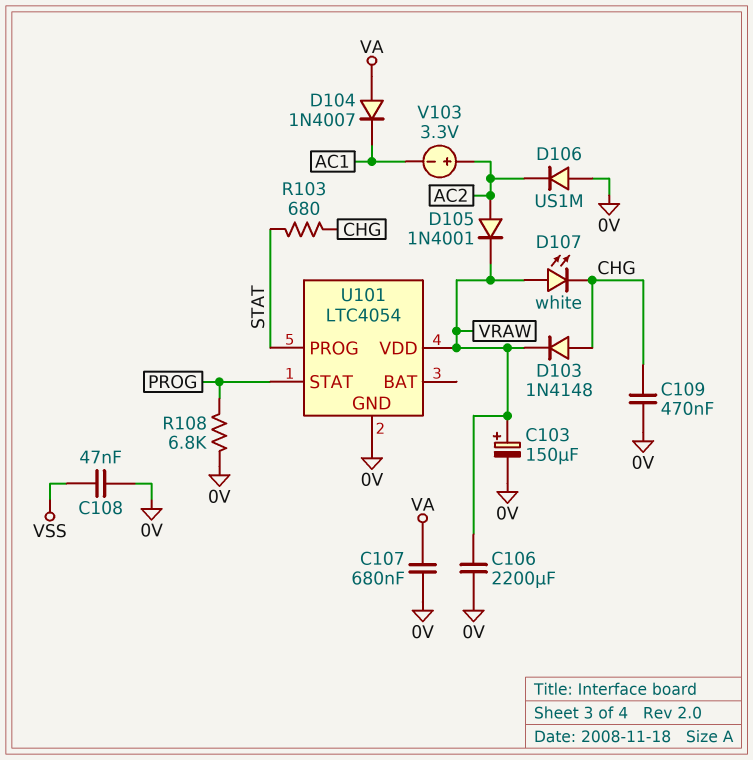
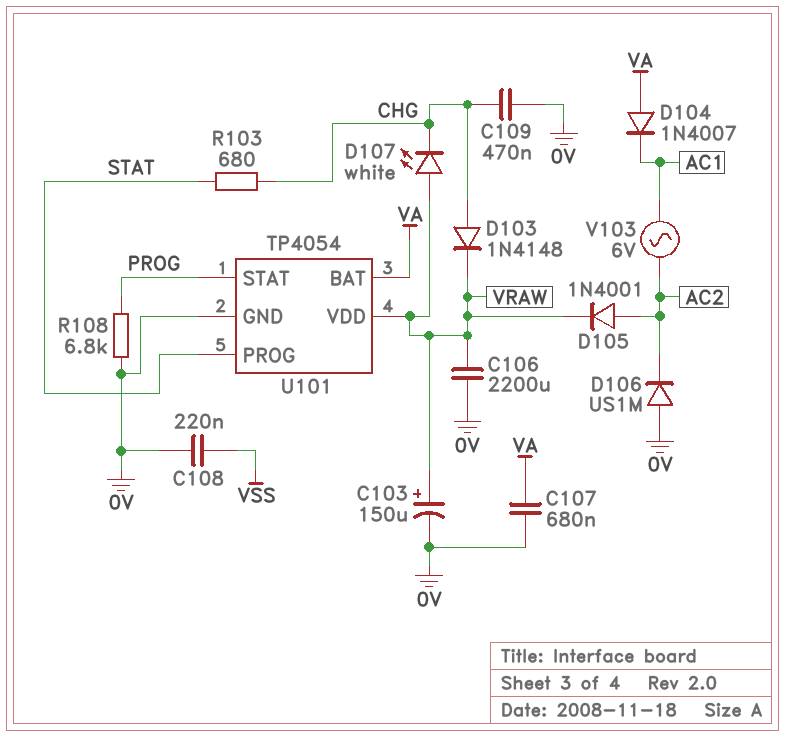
C108: 47nF (0V, VSS) -> 220nF (0V, VSS)
U101: LTC4054 -> TP4054
U101 pin BAT: none -> VA
V103: 3.3V (plus AC2, minus AC1) -> AC 6V (AC1, AC2)

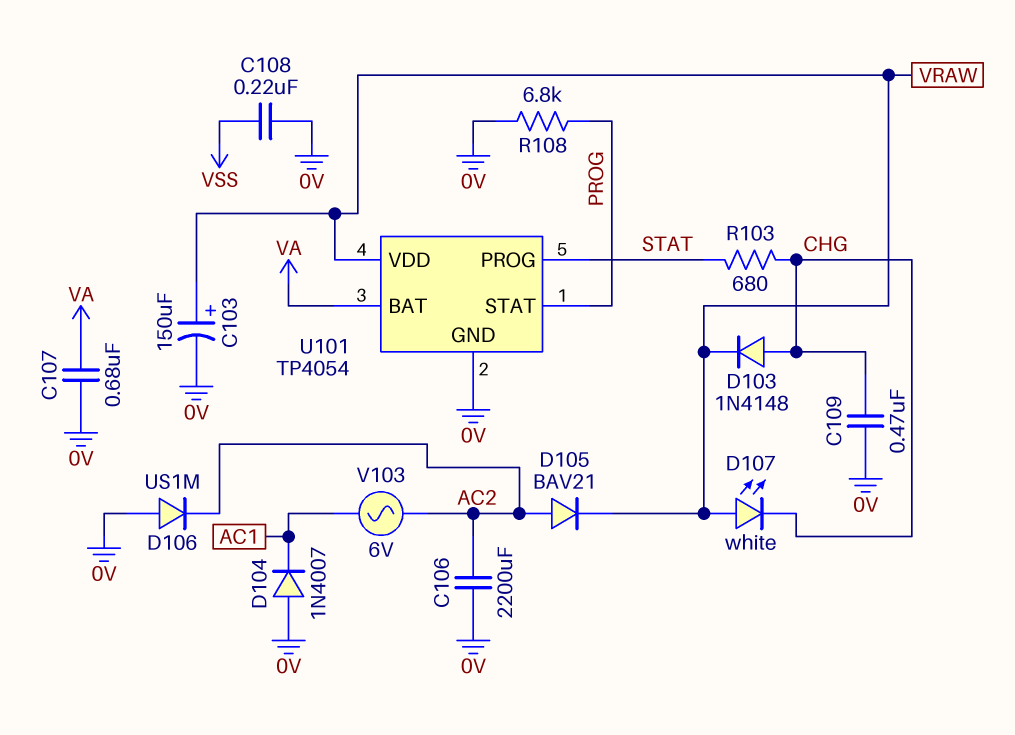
C106: 2200uF (0V, VRAW) -> 2200uF (0V, AC2)
D104: diode 1N4007 (A VA, K AC1) -> diode 1N4007 (A 0V, K AC1)
D105: diode 1N4001 (A AC2, K VRAW) -> diode BAV21 (A AC2, K VRAW)

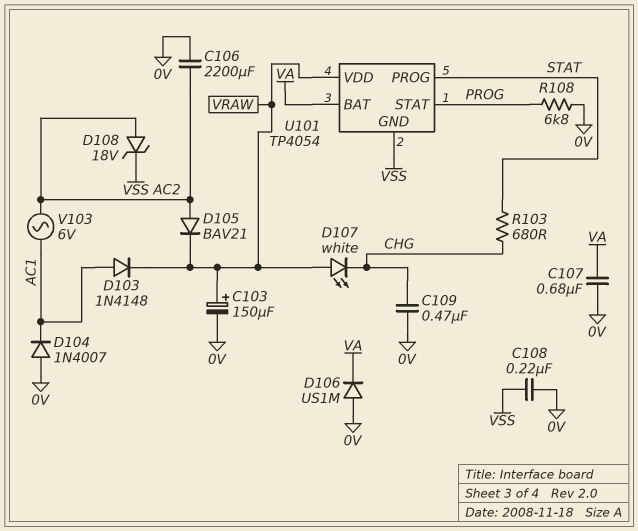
D103: diode 1N4148 (A CHG, K VRAW) -> diode 1N4148 (A AC1, K VRAW)
D106: diode US1M (A 0V, K AC2) -> diode US1M (A 0V, K VA)
D108: none -> zener 18V (A AC2, K VSS)
U101 pin GND: 0V -> VSS

